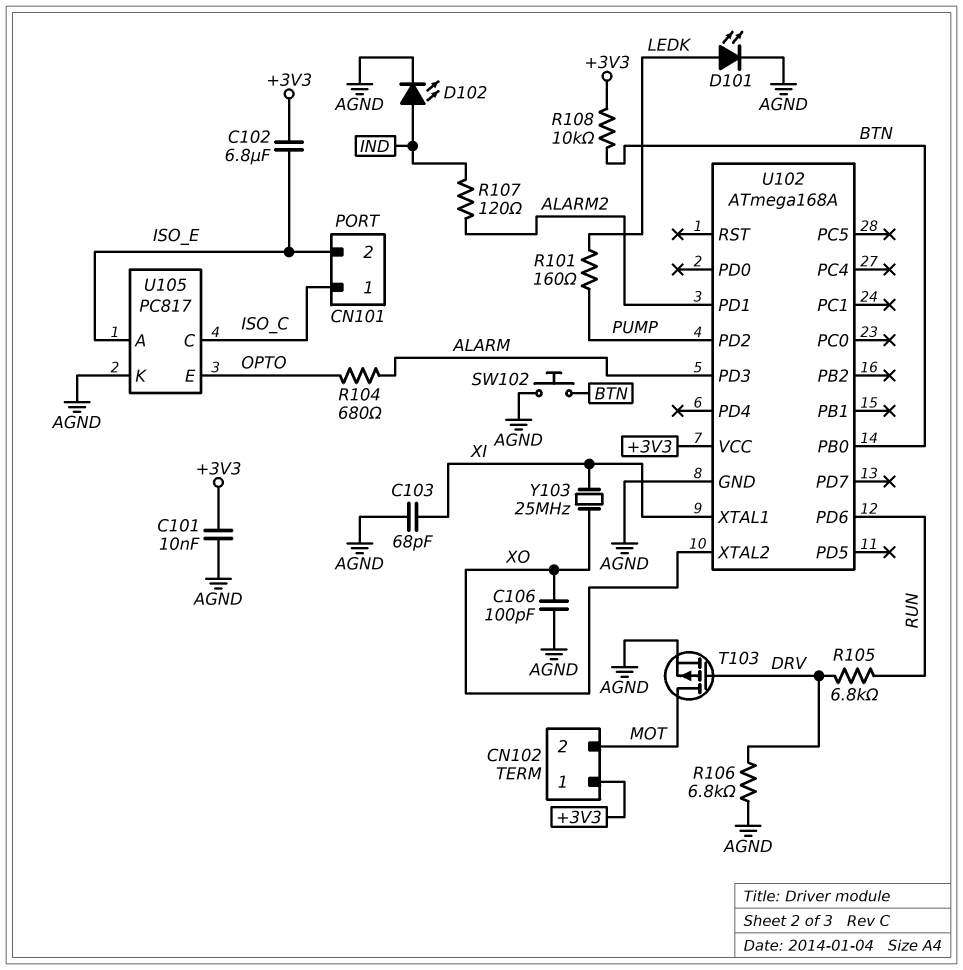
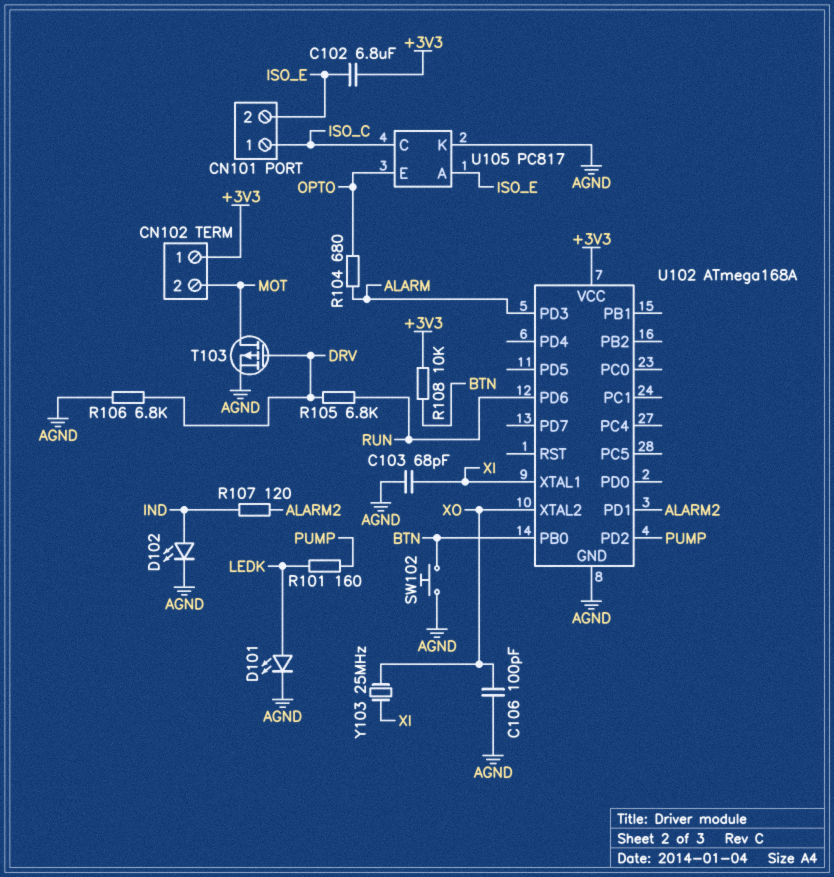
C101: 10nF (+3V3, AGND) -> none

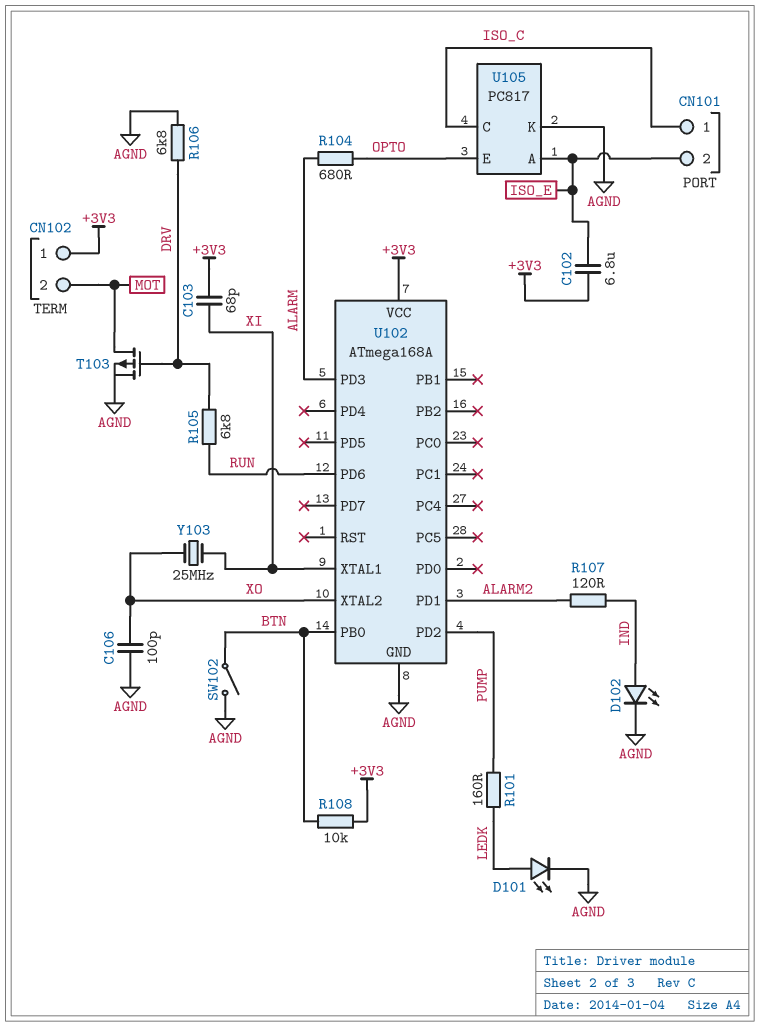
C103: 68pF (AGND, XI) -> 68pF (+3V3, XI)
SW102: button (AGND, BTN) -> switch (AGND, BTN)

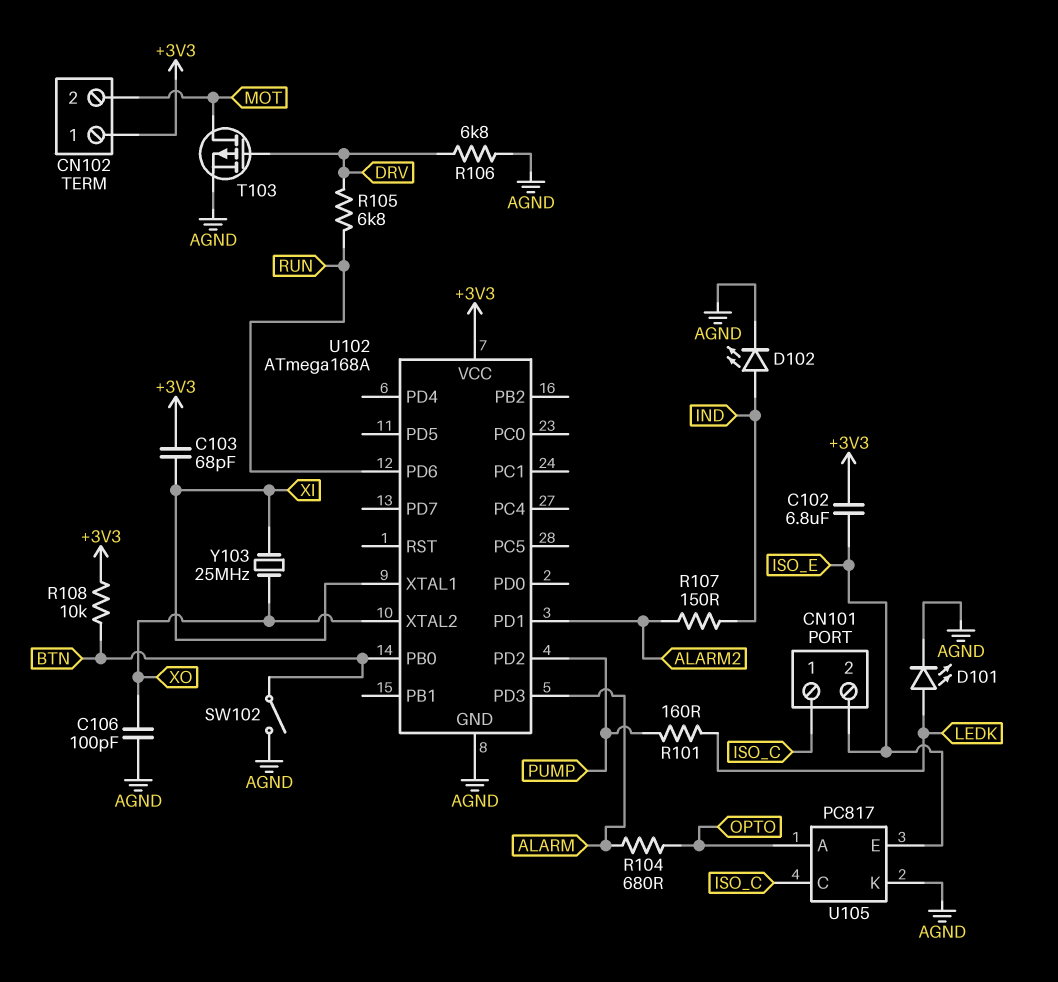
R107: 120 (ALARM2, IND) -> 150 (ALARM2, IND)
U105 pin A: ISO_E -> OPTO
U105 pin E: OPTO -> ISO_E

